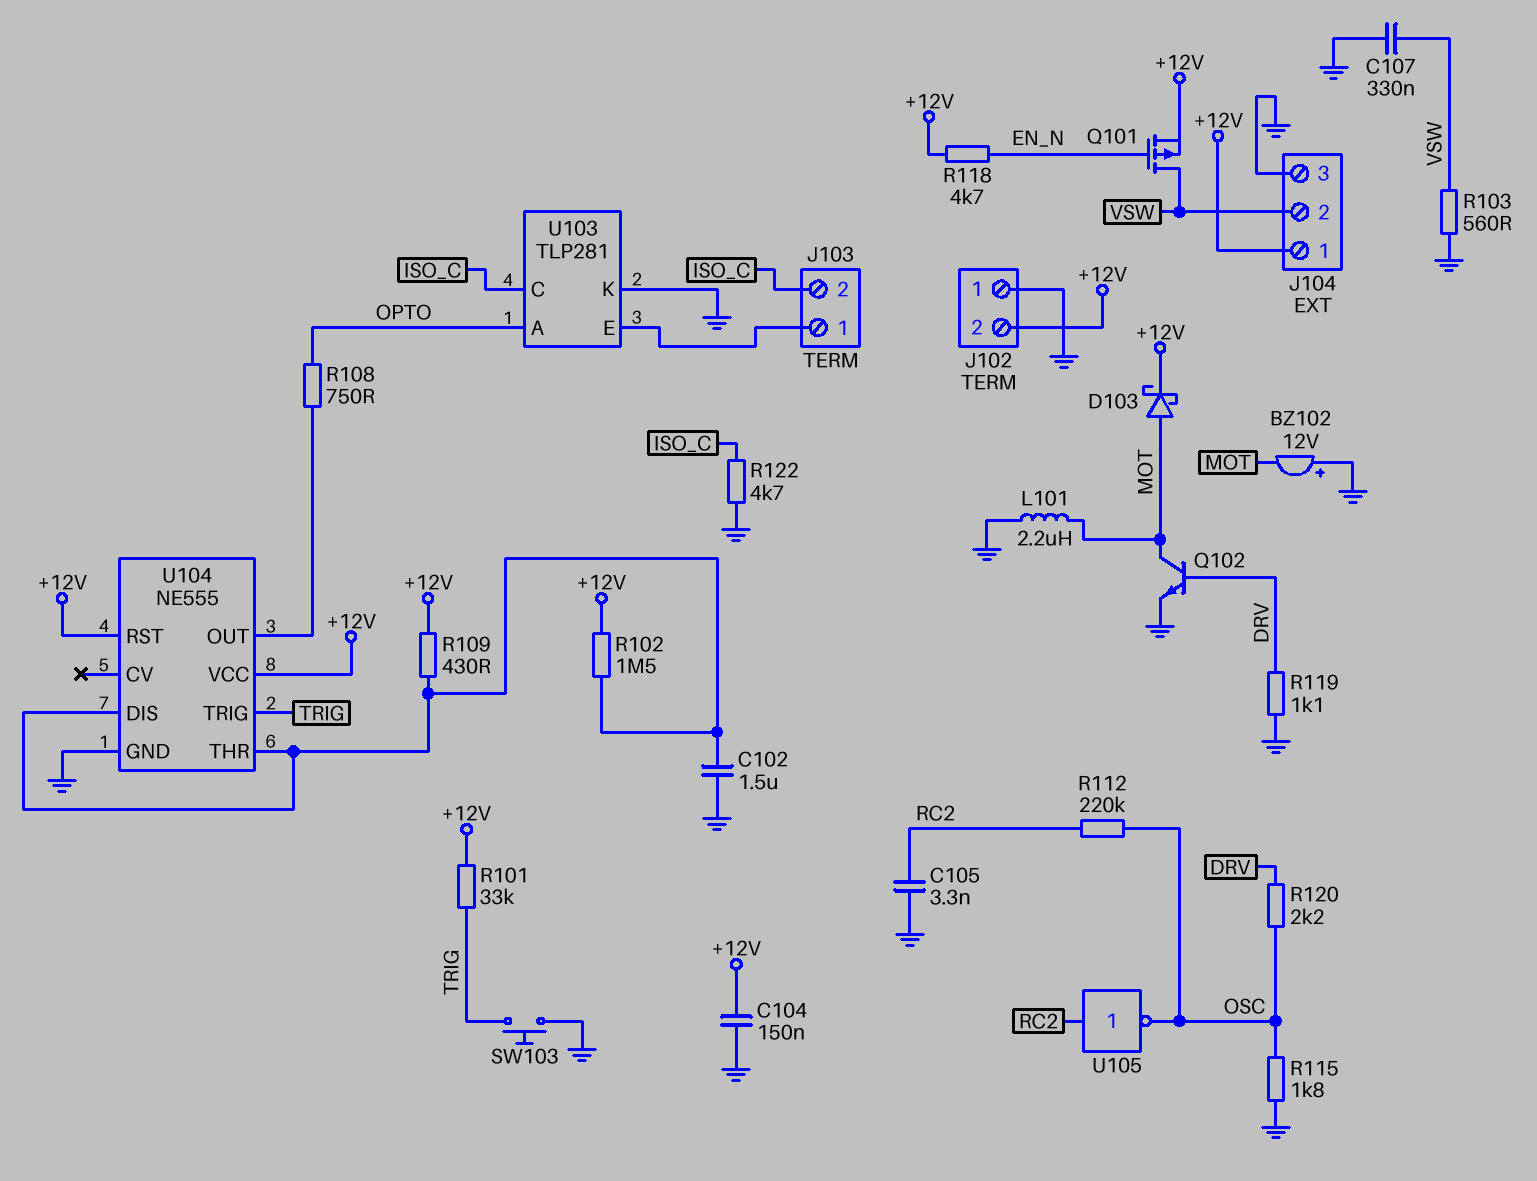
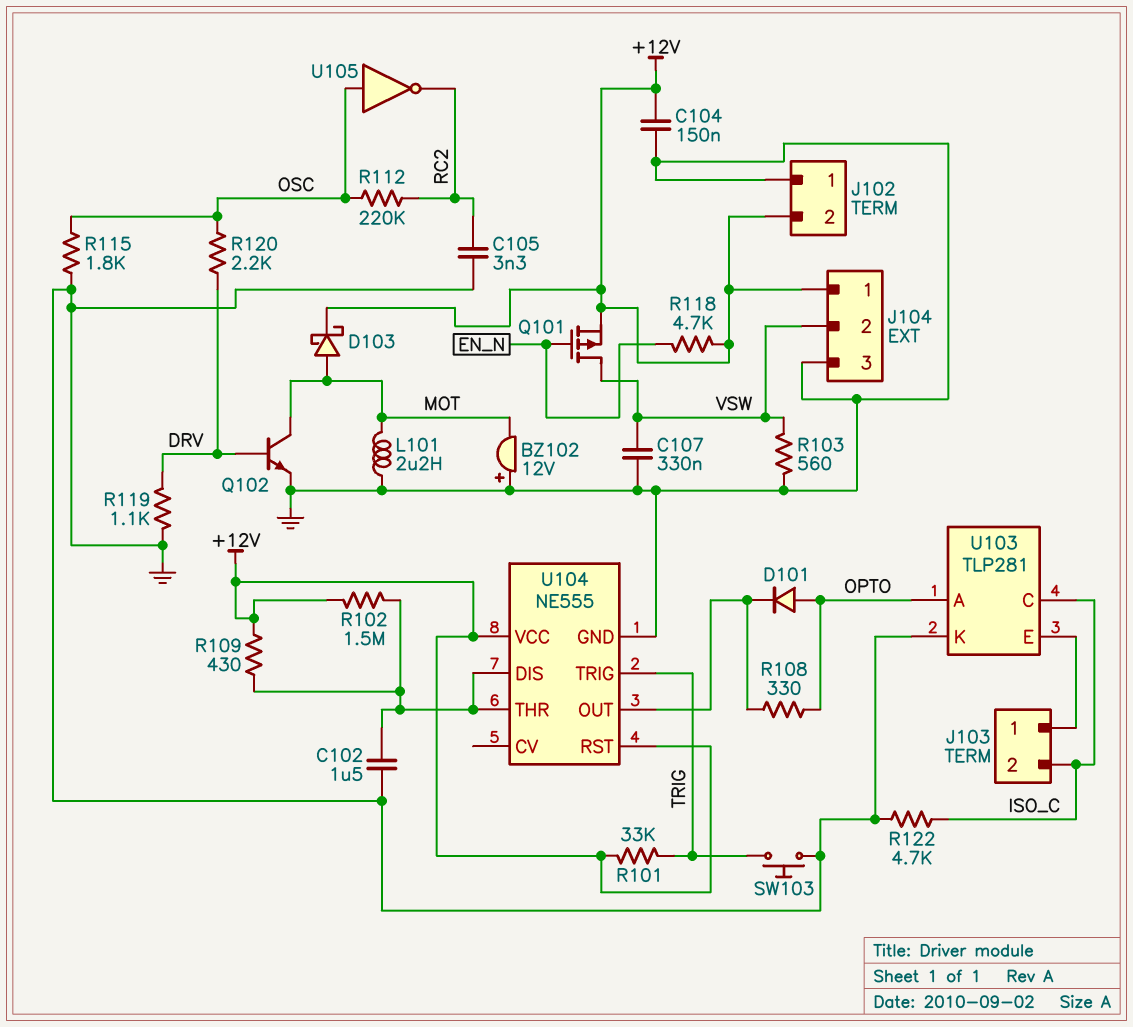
D101: none -> diode (A OPTO, K U104/OUT)
R108: 750 (OPTO, U104/OUT) -> 330 (OPTO, U104/OUT)
U105: NOT (in RC2, out OSC) -> NOT (in OSC, out RC2)

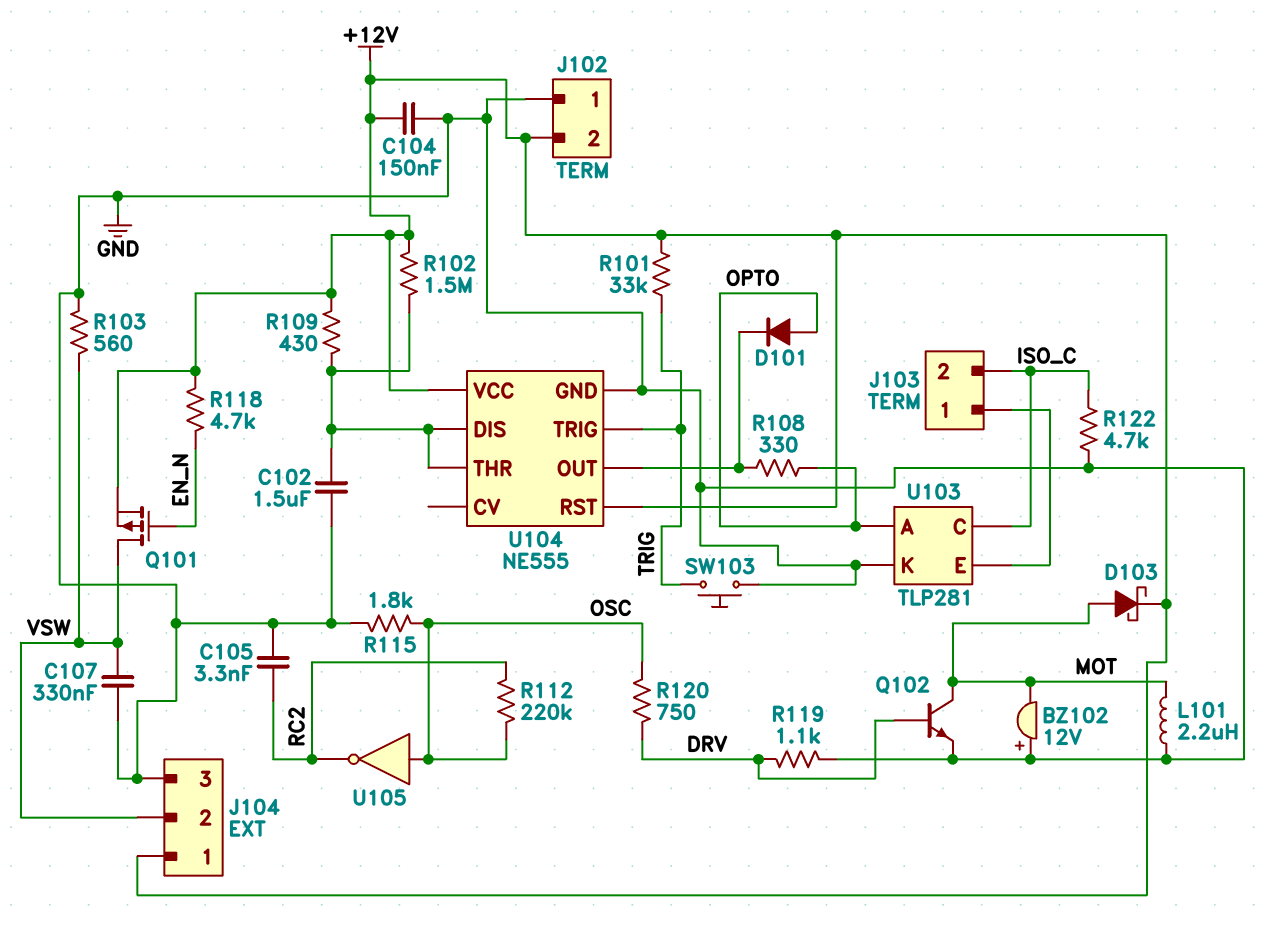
R120: 2.2k (DRV, OSC) -> 750 (DRV, OSC)

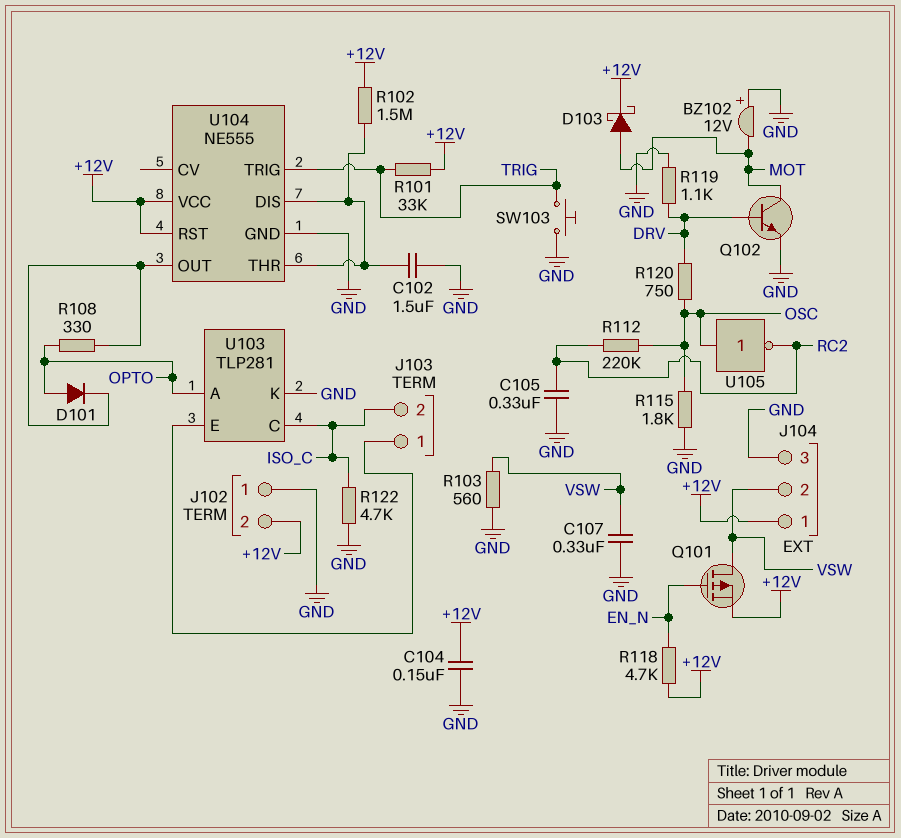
C105: 3.3nF (GND, RC2) -> 330nF (GND, RC2)
L101: 2.2uH (GND, MOT) -> none
R109: 430 (+12V, U104/DIS) -> none

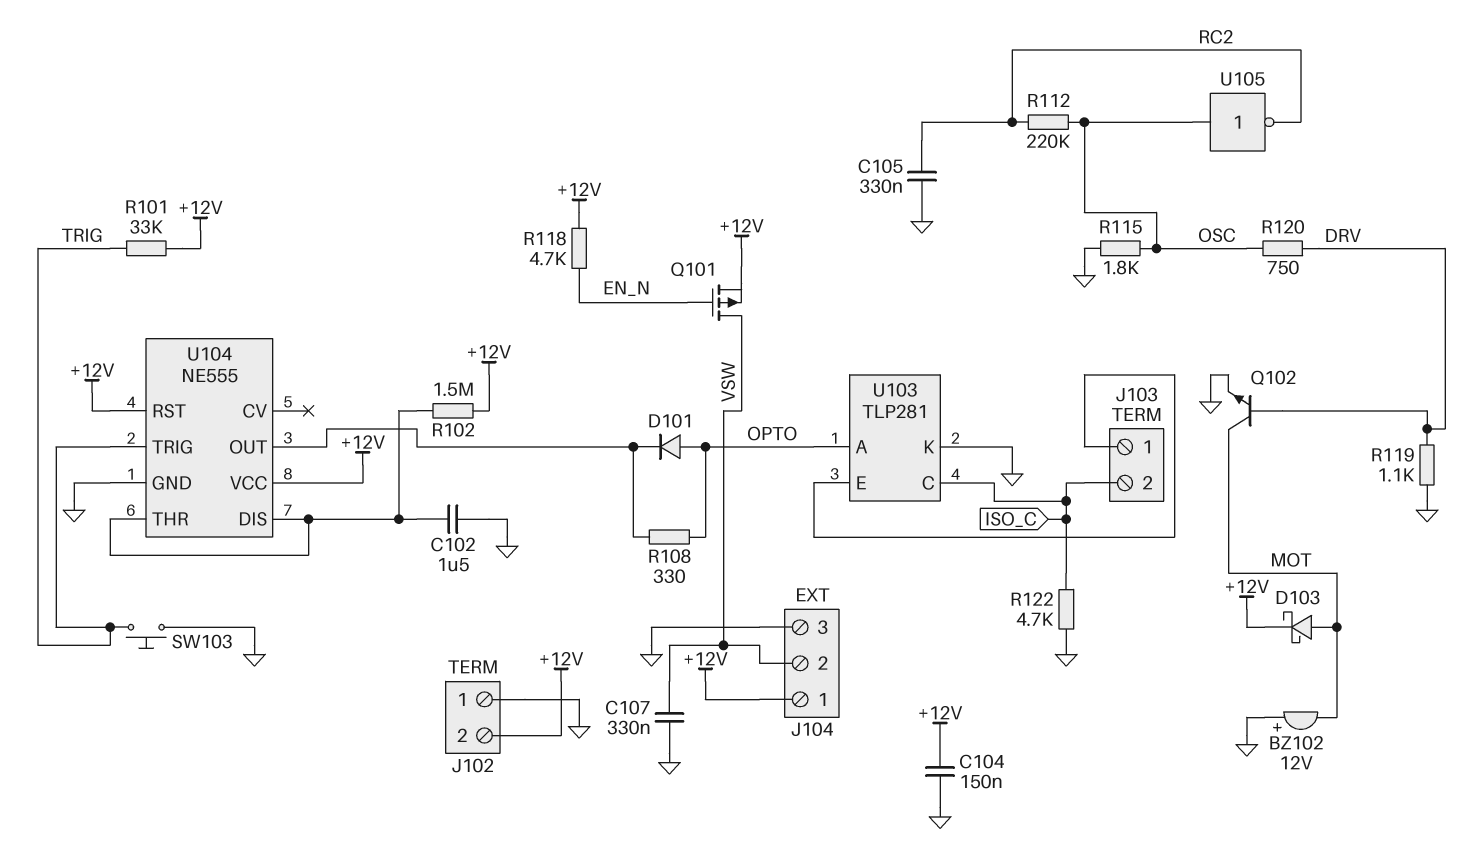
R103: 560 (GND, VSW) -> none

